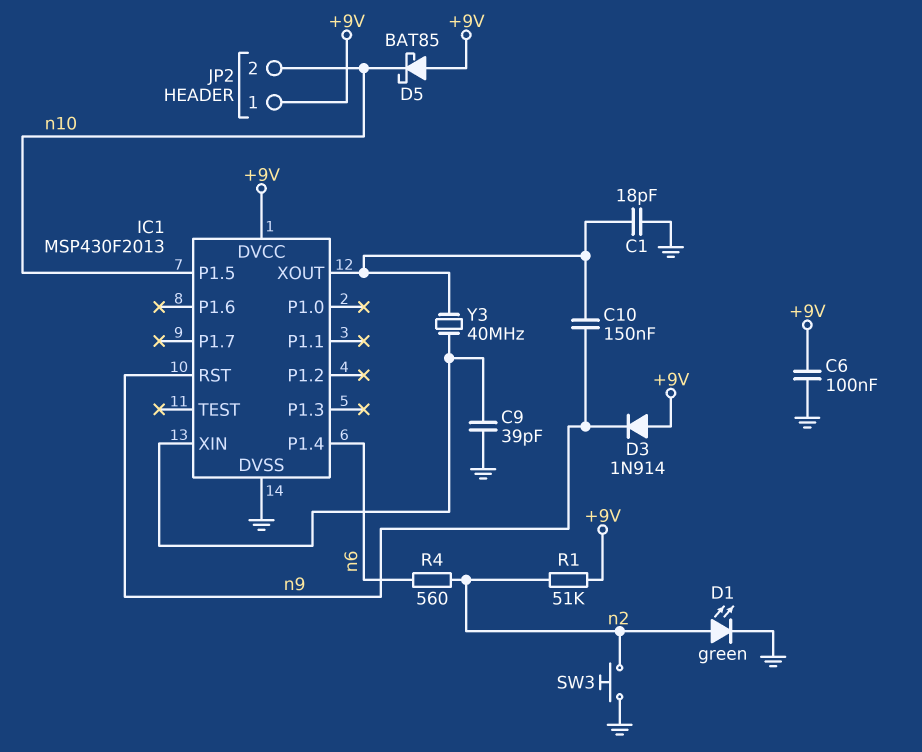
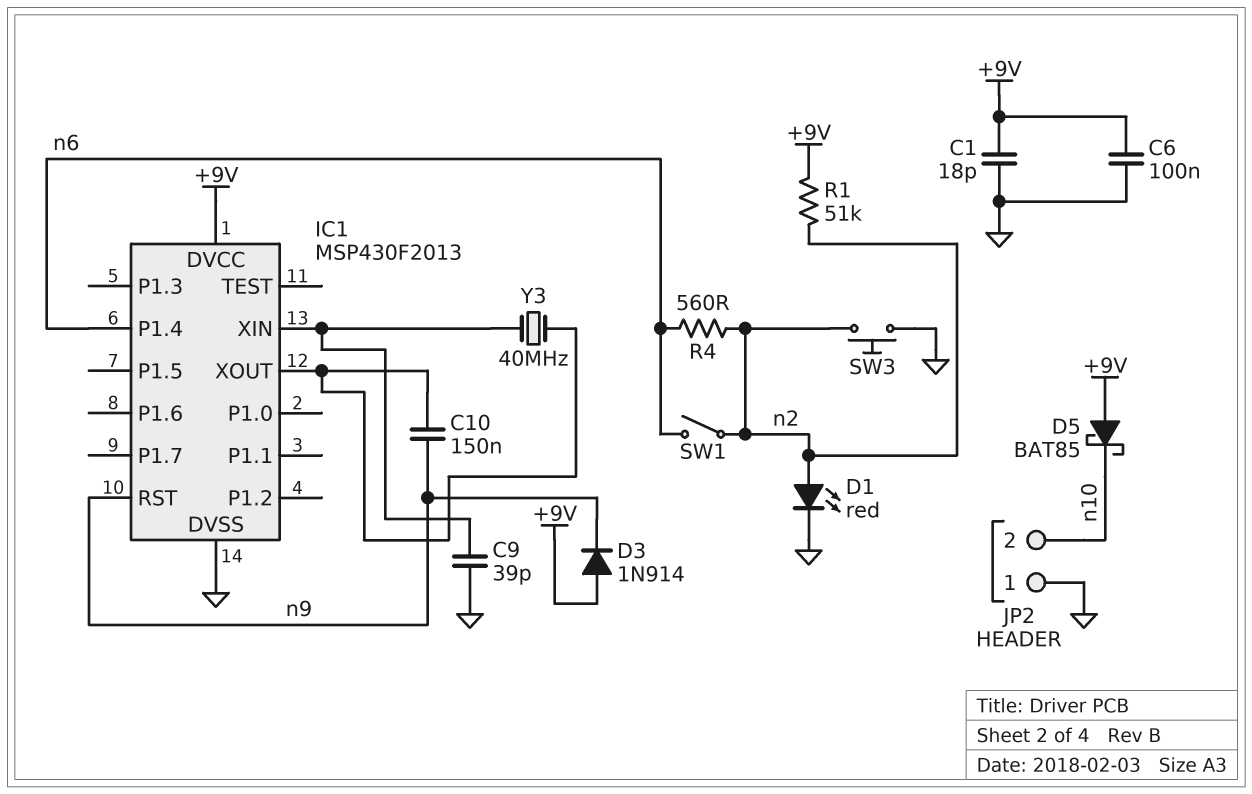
C1: 18pF (GND, IC1/XOUT) -> 18pF (+9V, GND)
D1: LED green (A n2, K GND) -> LED red (A n2, K GND)
IC1 pin P1.5: n10 -> none
JP2 pin 1: +9V -> GND
SW1: none -> switch (n2, n6)

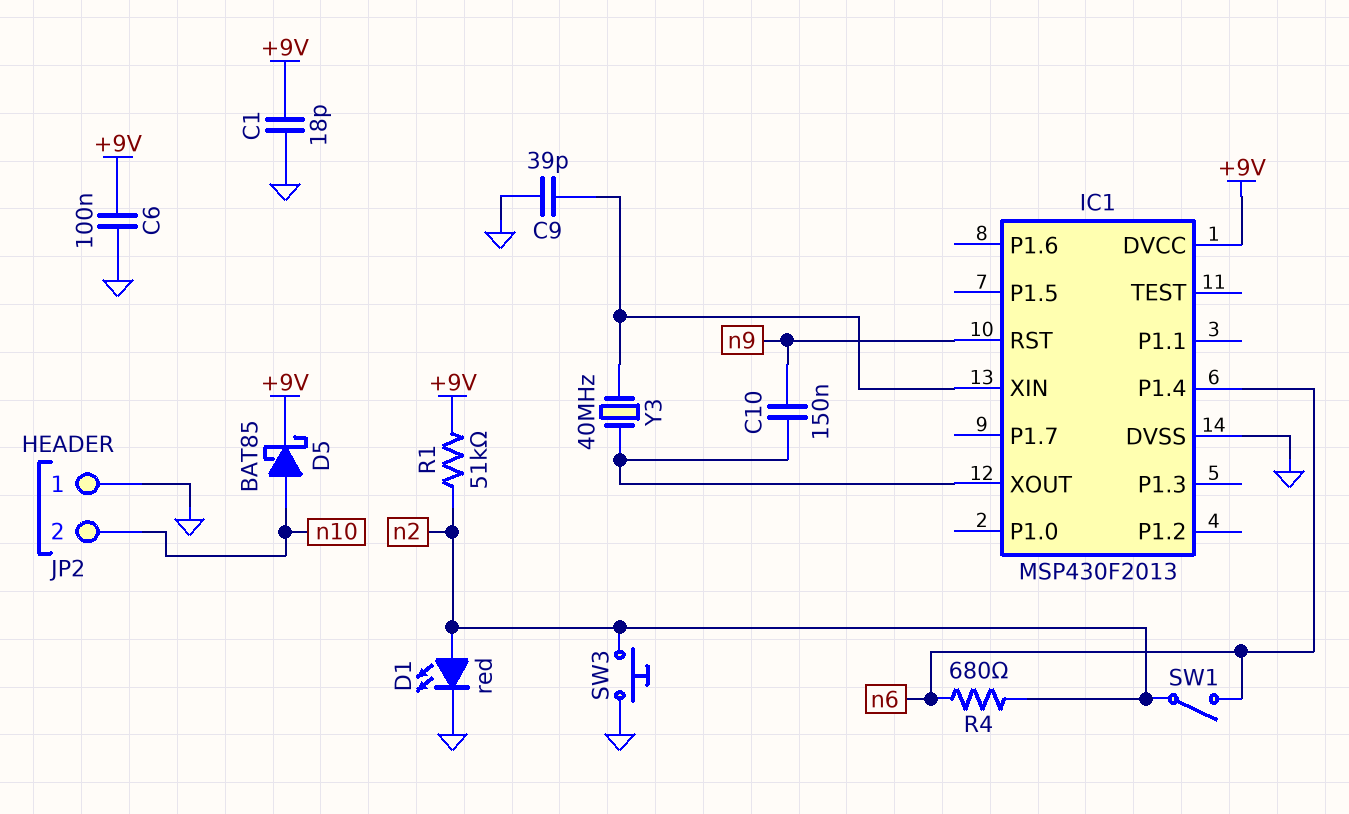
D3: diode 1N914 (A +9V, K n9) -> none
D5: schottky BAT85 (A +9V, K n10) -> schottky BAT85 (A n10, K +9V)
R4: 560 (n2, n6) -> 680 (n2, n6)

